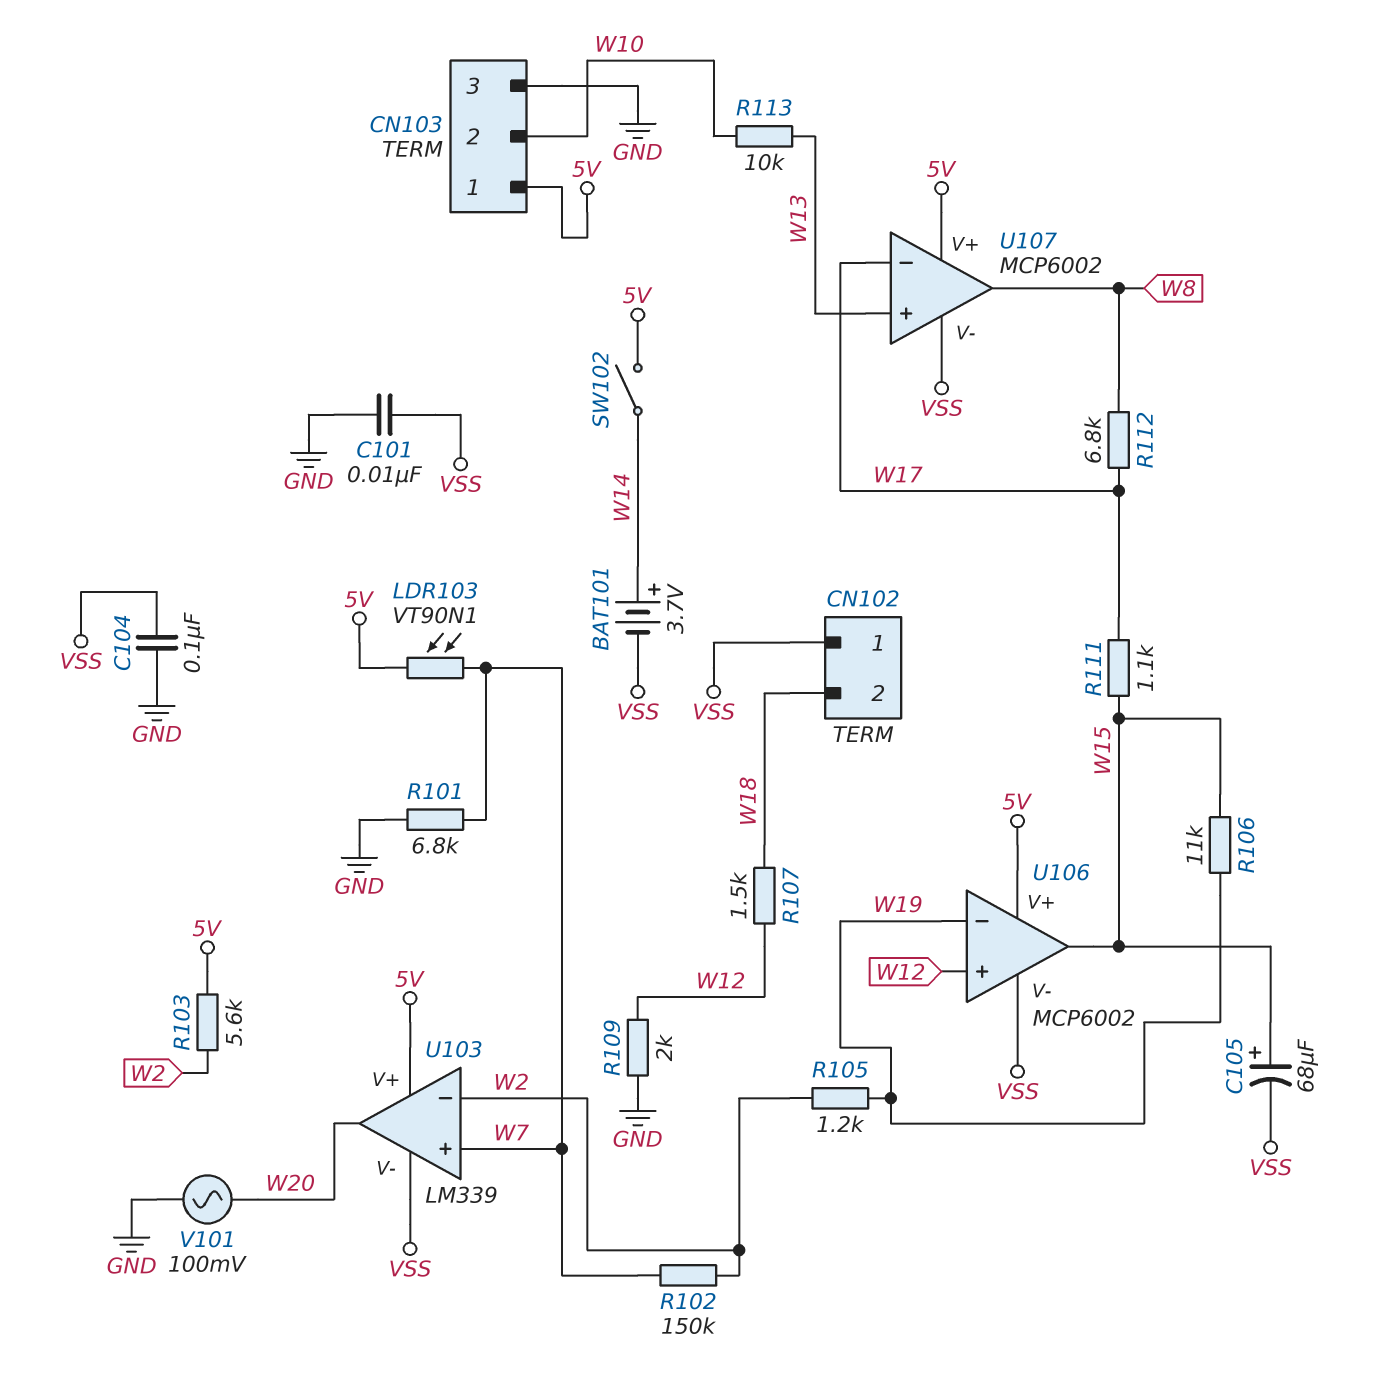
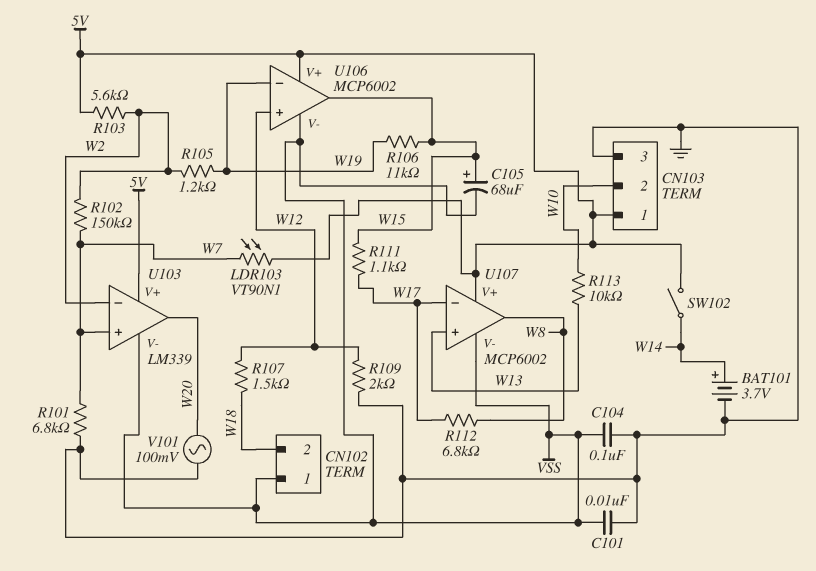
BAT101: 3.7V (plus W14, minus VSS) -> 3.7V (plus W14, minus GND)

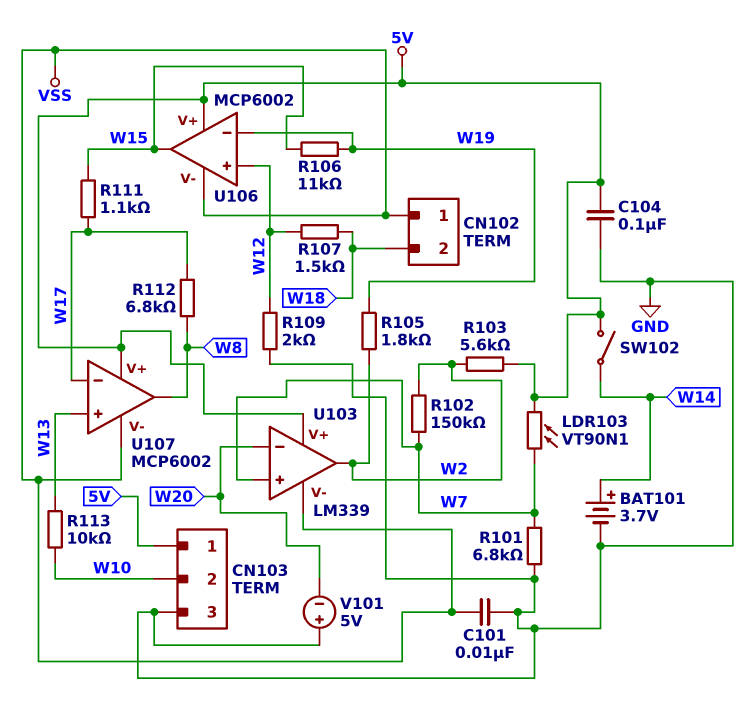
C104: 100nF (GND, VSS) -> 100nF (5V, GND)
C105: 68uF (plus W15, minus VSS) -> none
R105: 1.2k (W2, W19) -> 1.8k (W2, W19)
U103 pin in-: W2 -> W20
U103 pin out: W20 -> W2
V101: AC 100mV (GND, W20) -> 5V (plus GND, minus W20)

